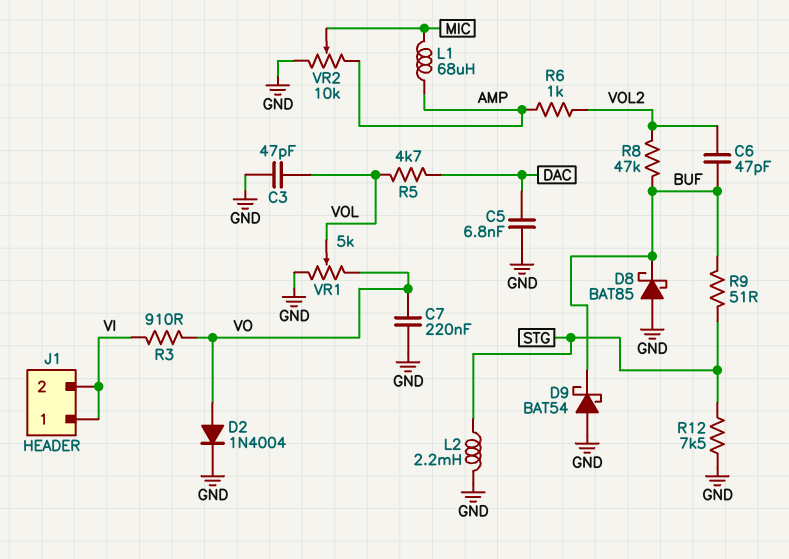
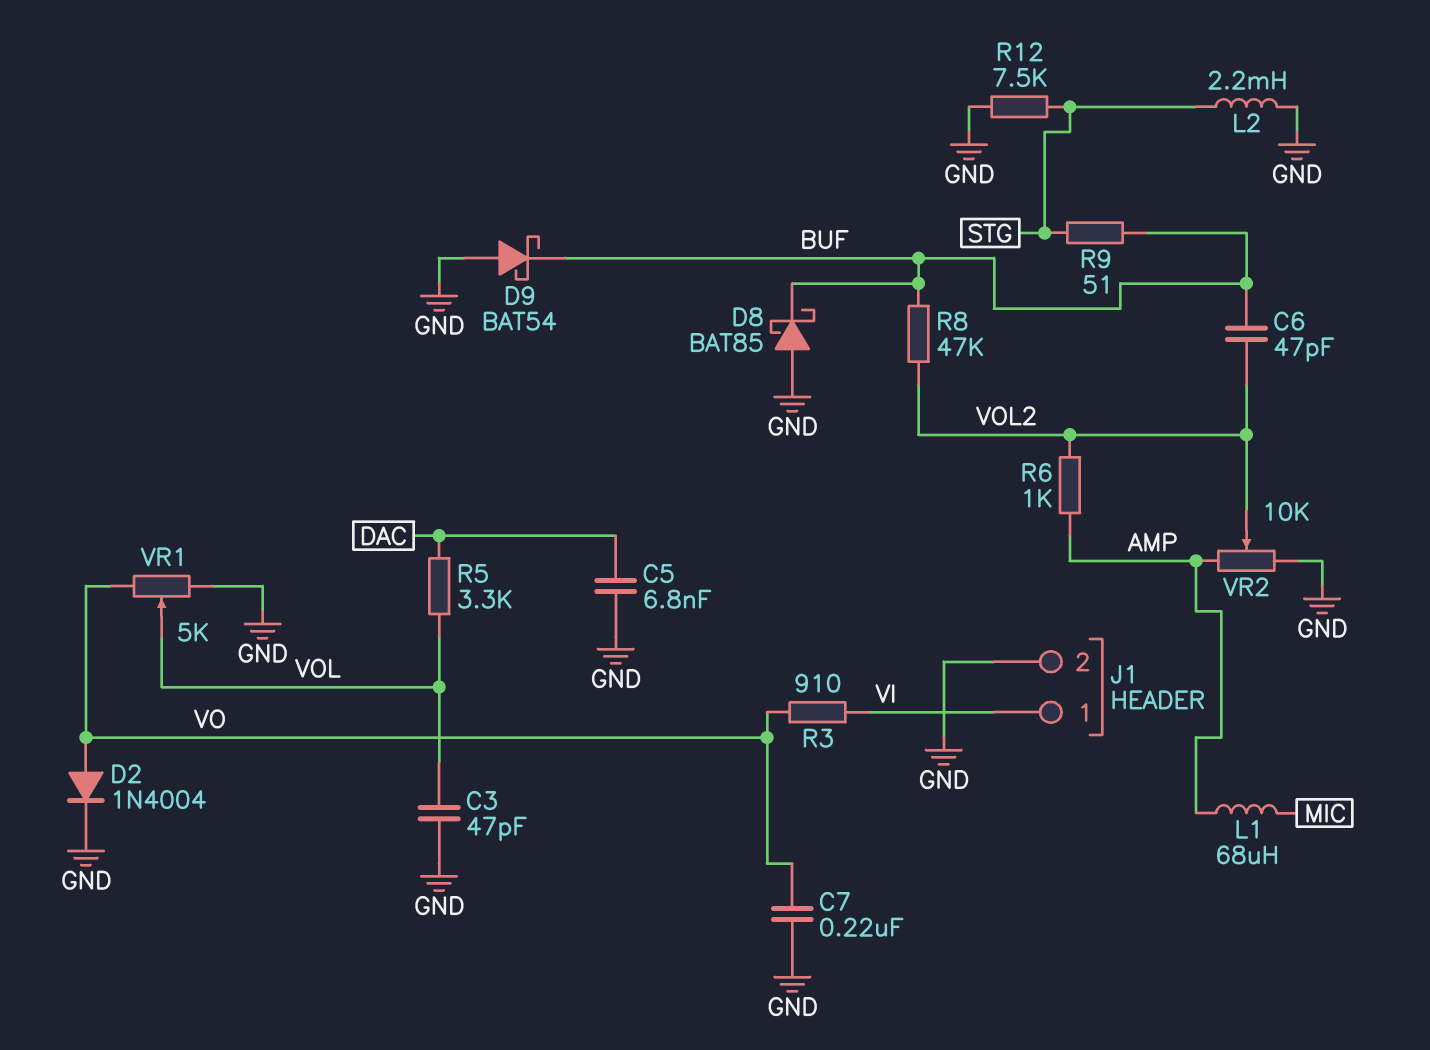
J1 pin 2: VI -> GND
R5: 4.7k (DAC, VOL) -> 3.3k (DAC, VOL)
VR2: 10k (AMP, GND, wiper MIC) -> 10k (AMP, GND, wiper VOL2)

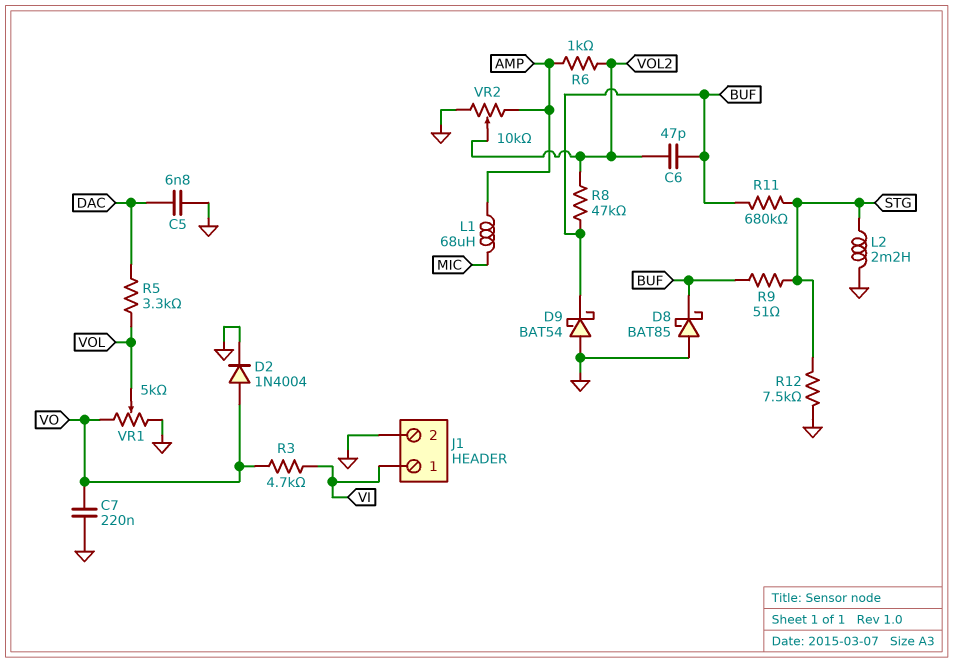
C3: 47pF (GND, VOL) -> none
R3: 910 (VI, VO) -> 4.7k (VI, VO)
R11: none -> 680k (BUF, STG)

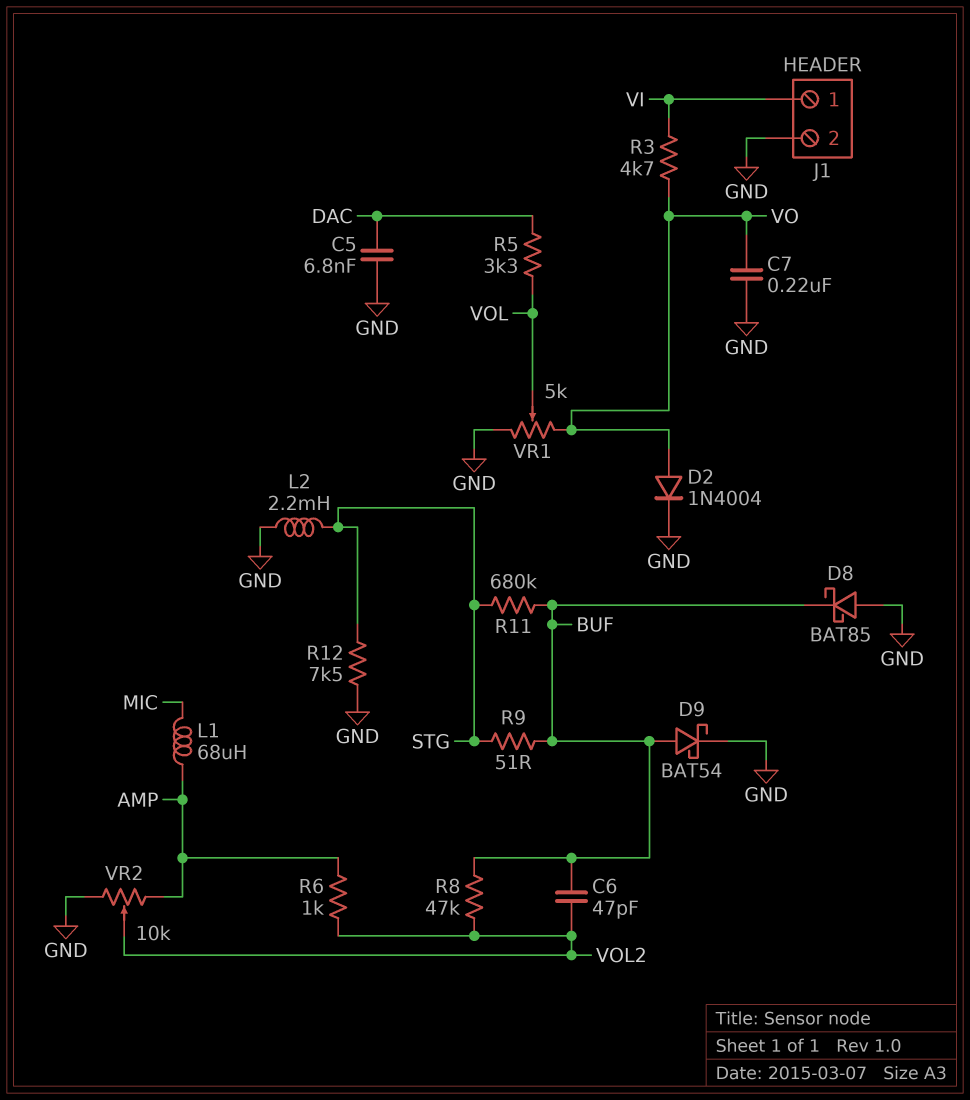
D9: schottky BAT54 (A GND, K BUF) -> schottky BAT54 (A BUF, K GND)

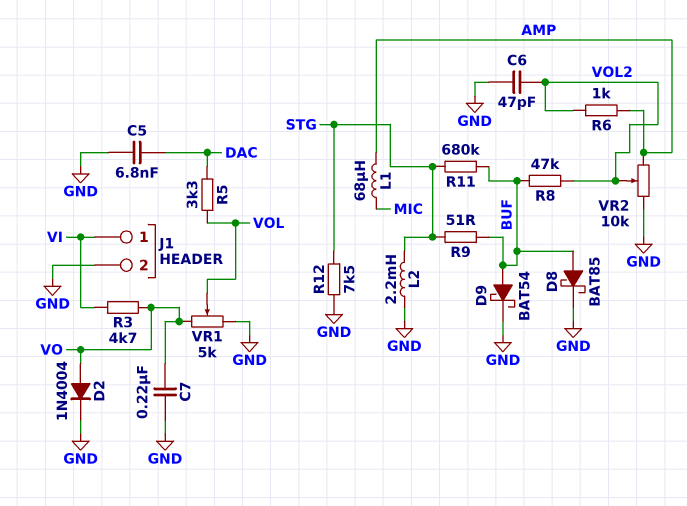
C6: 47pF (BUF, VOL2) -> 47pF (GND, VOL2)
D8: schottky BAT85 (A GND, K BUF) -> schottky BAT85 (A BUF, K GND)

